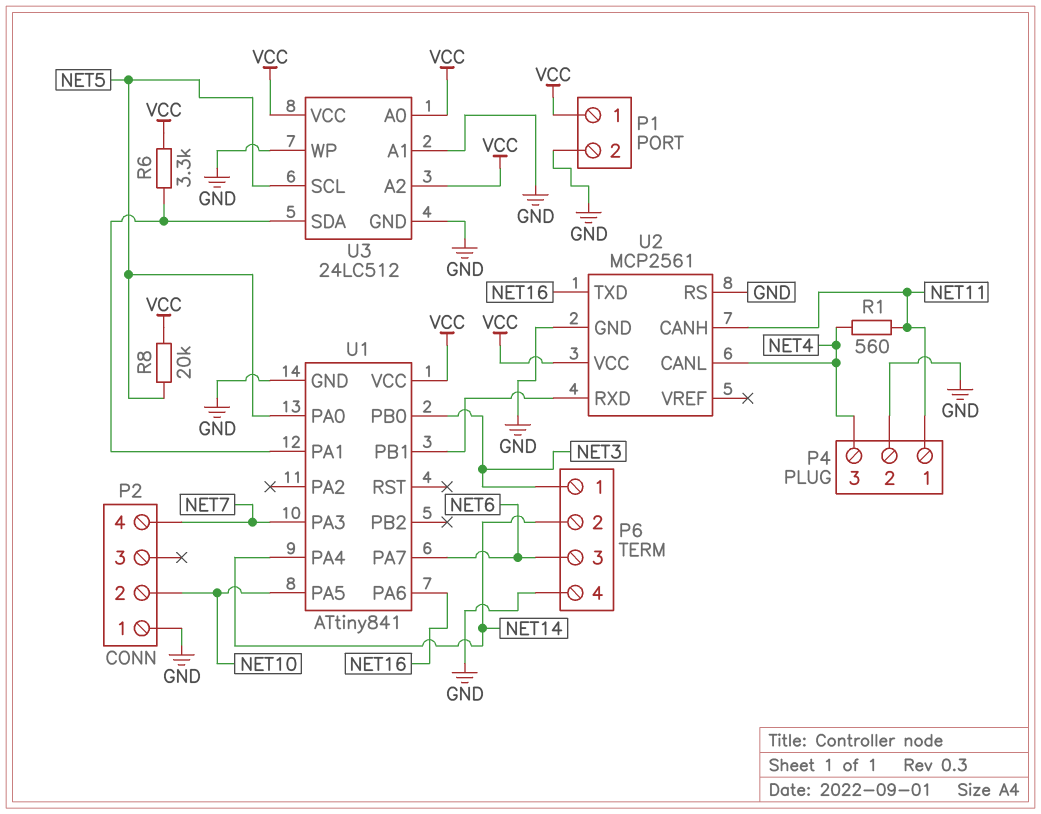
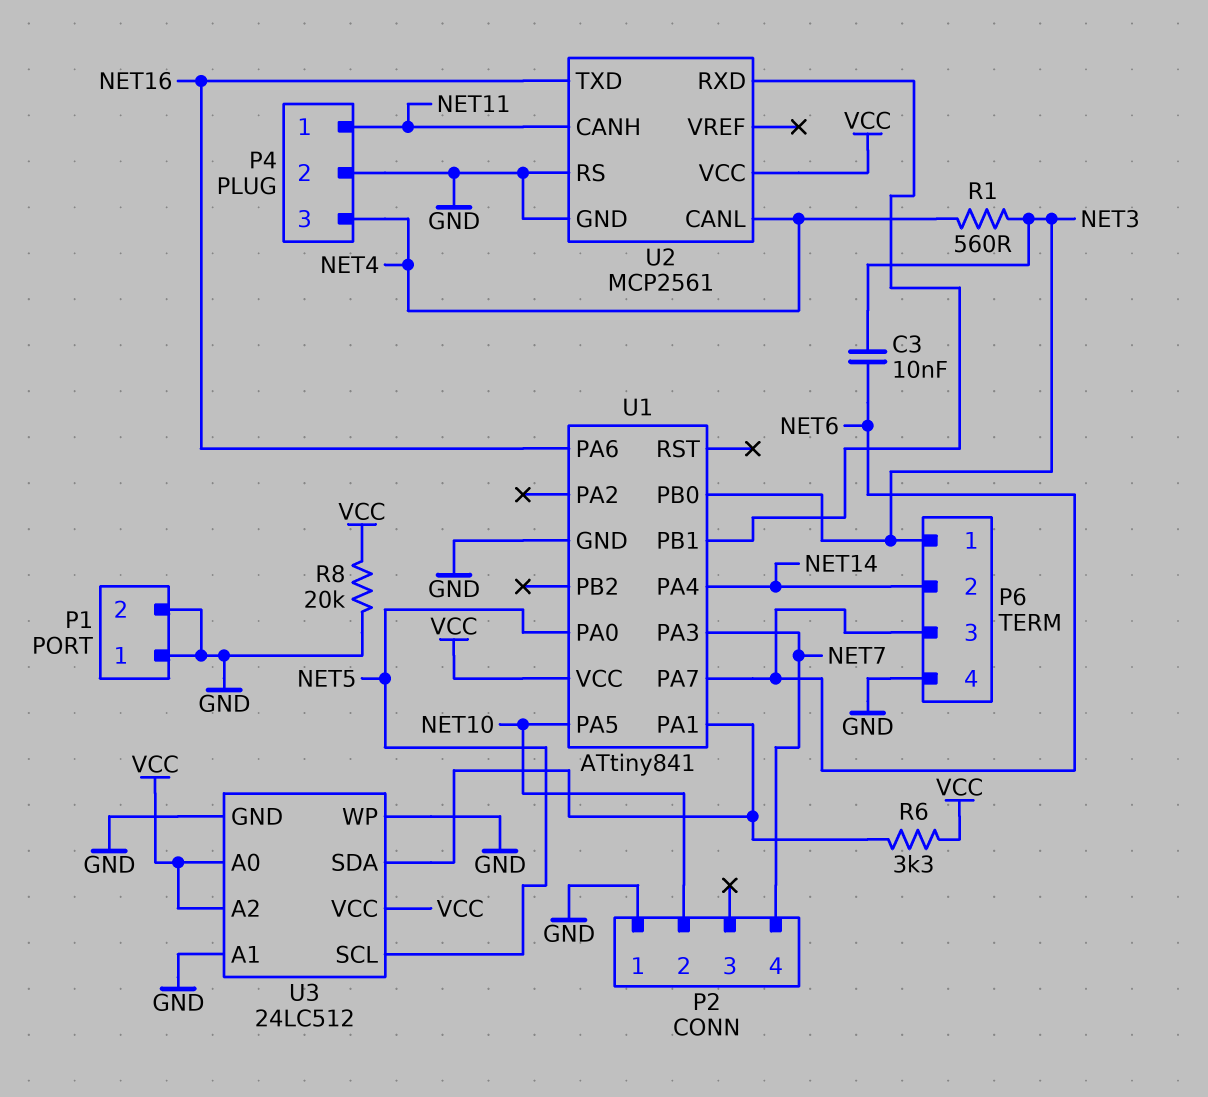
C3: none -> 10nF (NET3, NET6)
P1 pin 1: VCC -> GND
R1: 560 (NET4, NET11) -> 560 (NET3, NET4)
R8: 20k (NET5, VCC) -> 20k (GND, VCC)

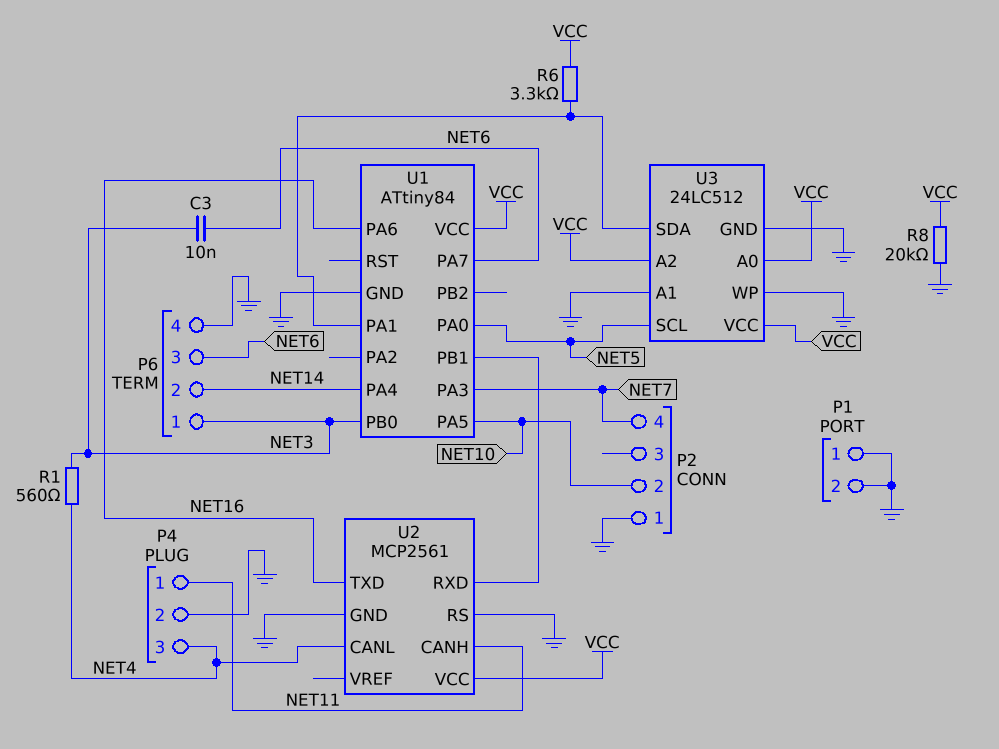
U1: ATtiny841 -> ATtiny84

